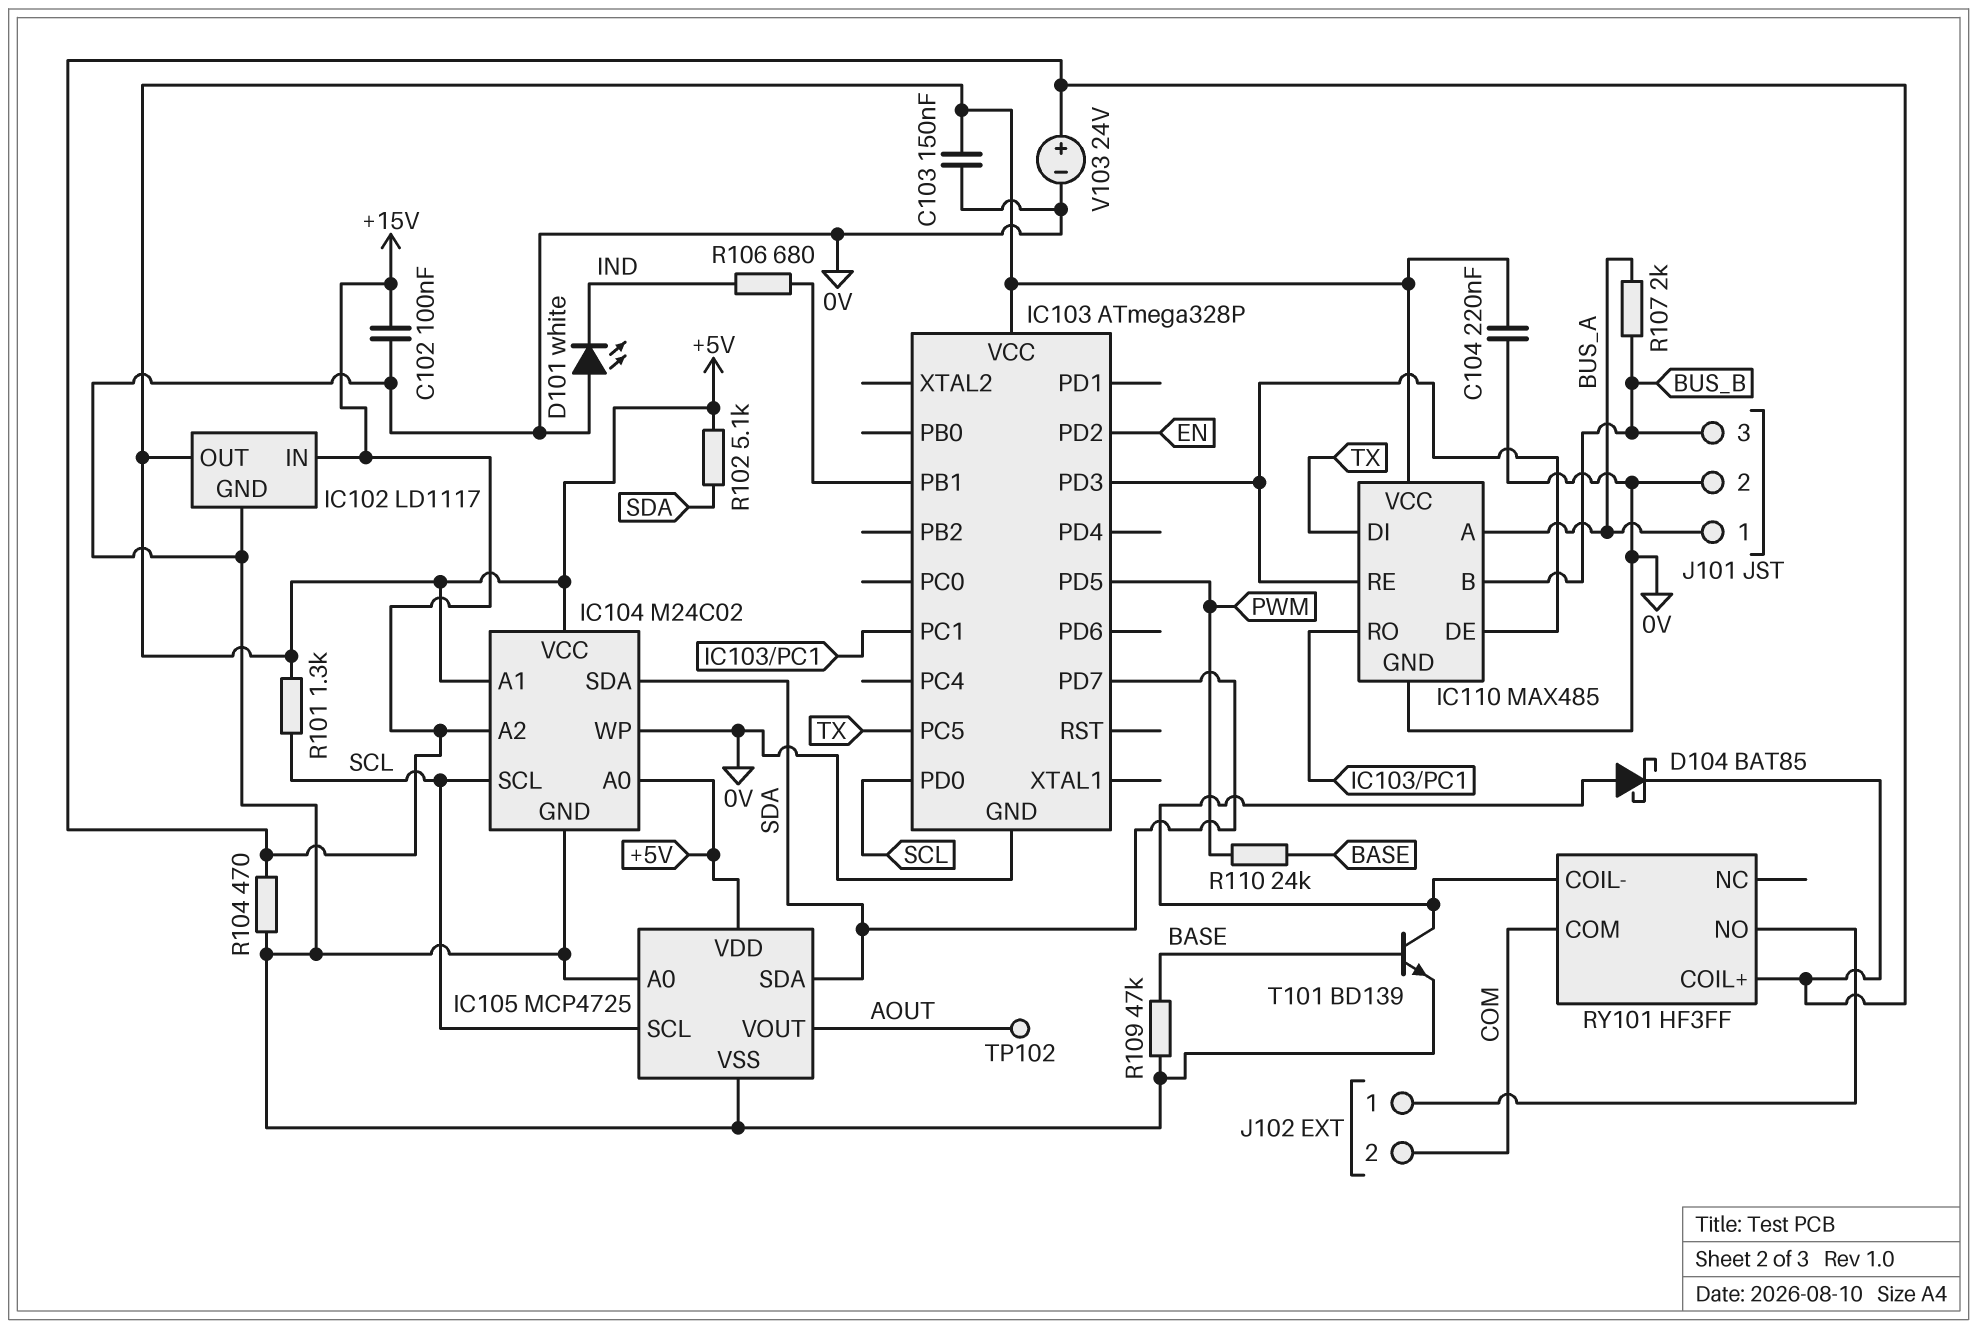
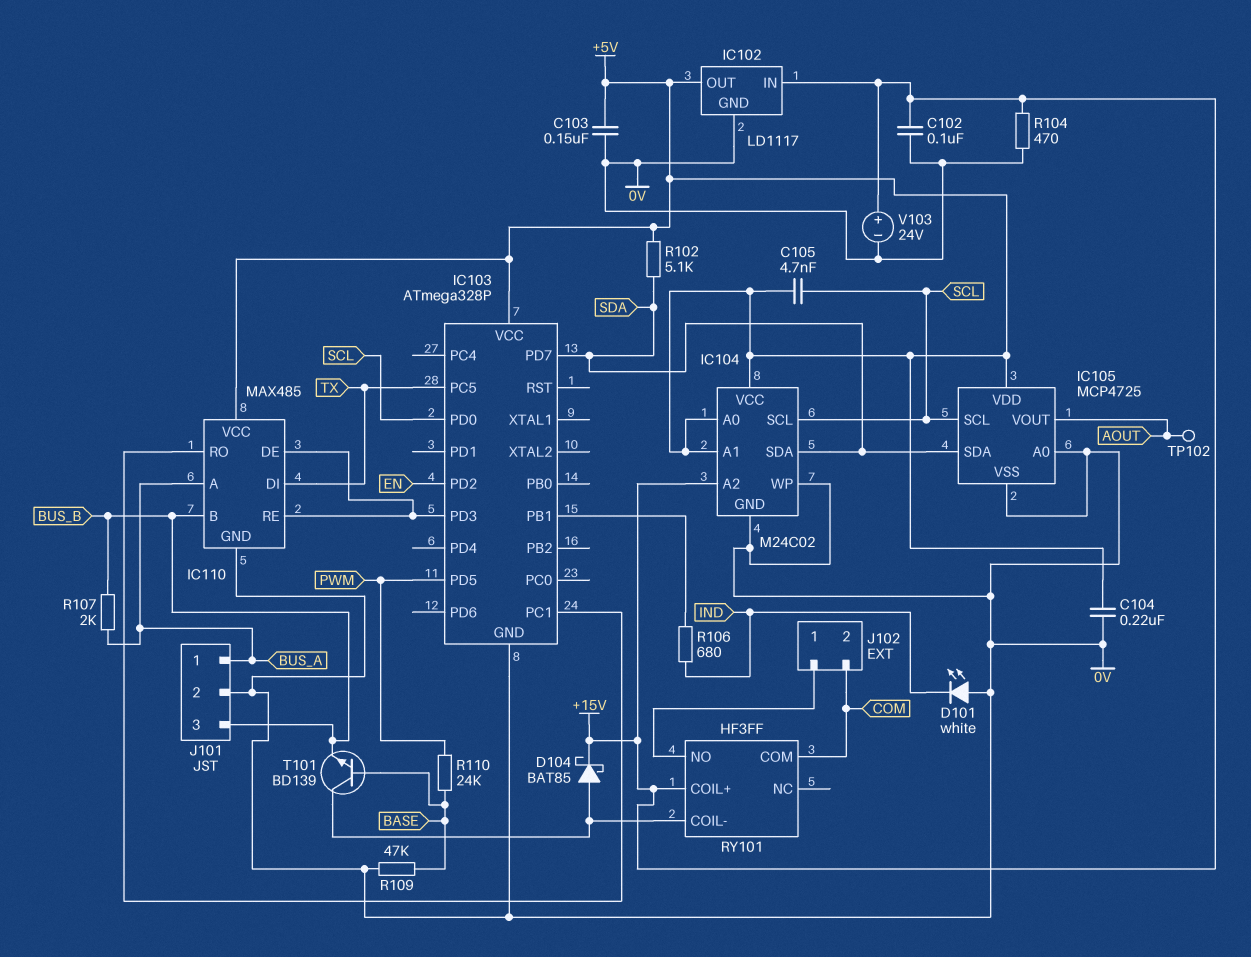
C105: none -> 4.7nF (+5V, SCL)
R101: 1.3k (+5V, SCL) -> none
T101: NPN BD139 (B BASE, C RY101/COIL-, E 0V) -> NPN BD139 (B BASE, C RY101/COIL-, E BUS_B)

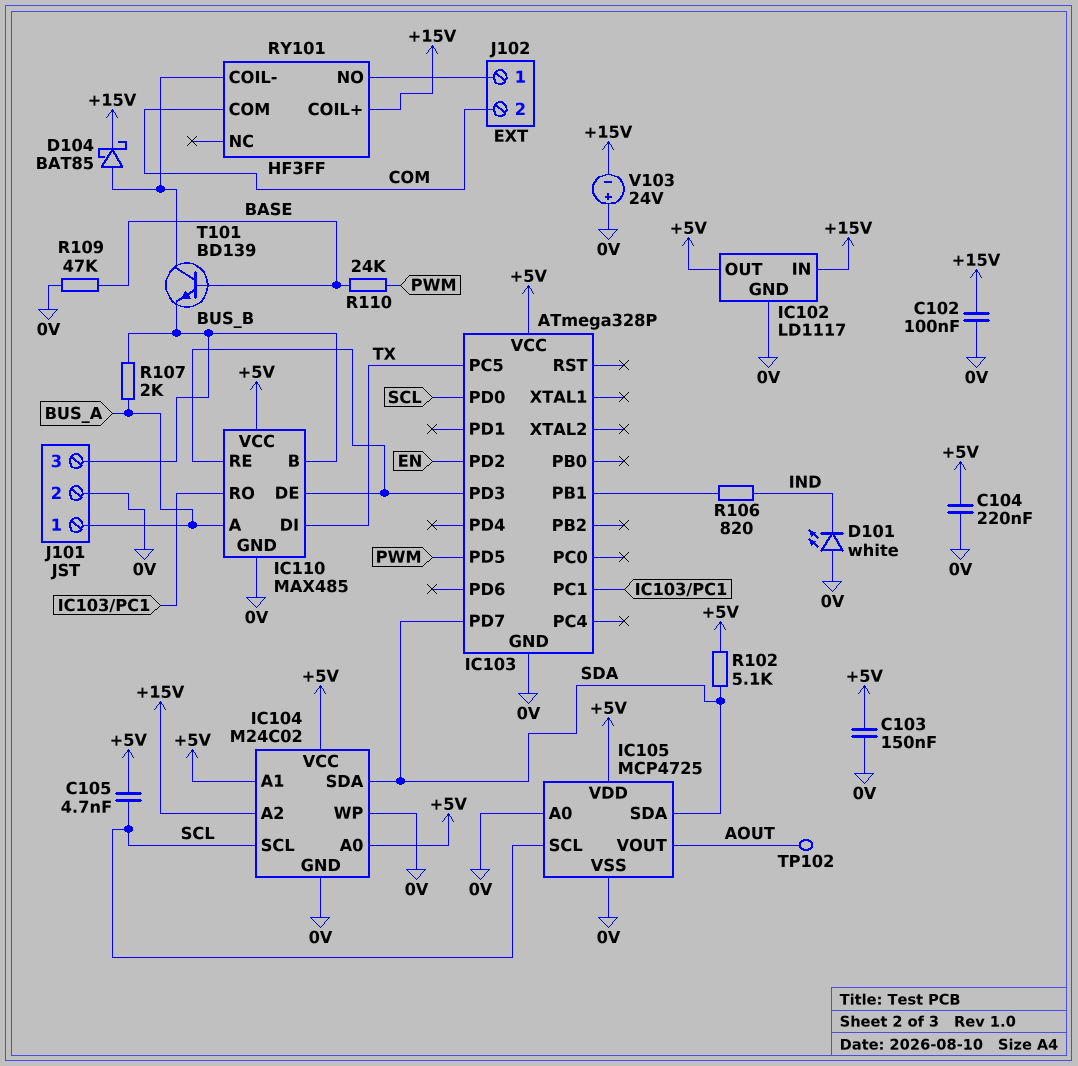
R104: 470 (+15V, 0V) -> none
R106: 680 (IC103/PB1, IND) -> 820 (IC103/PB1, IND)
V103: 24V (plus +15V, minus 0V) -> 24V (plus 0V, minus +15V)

